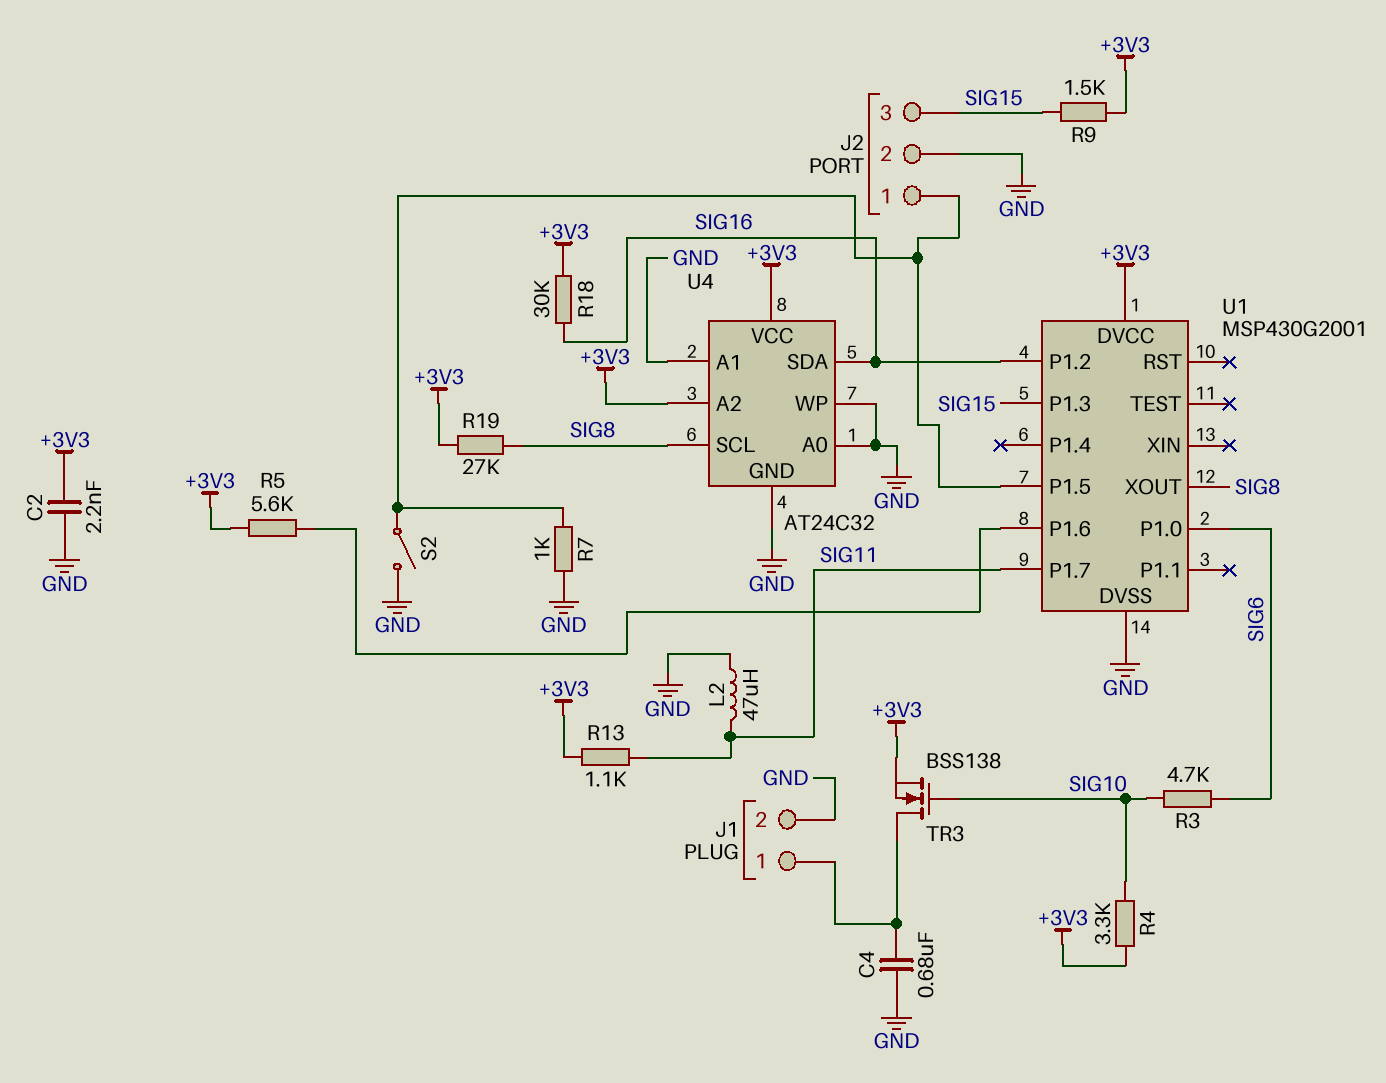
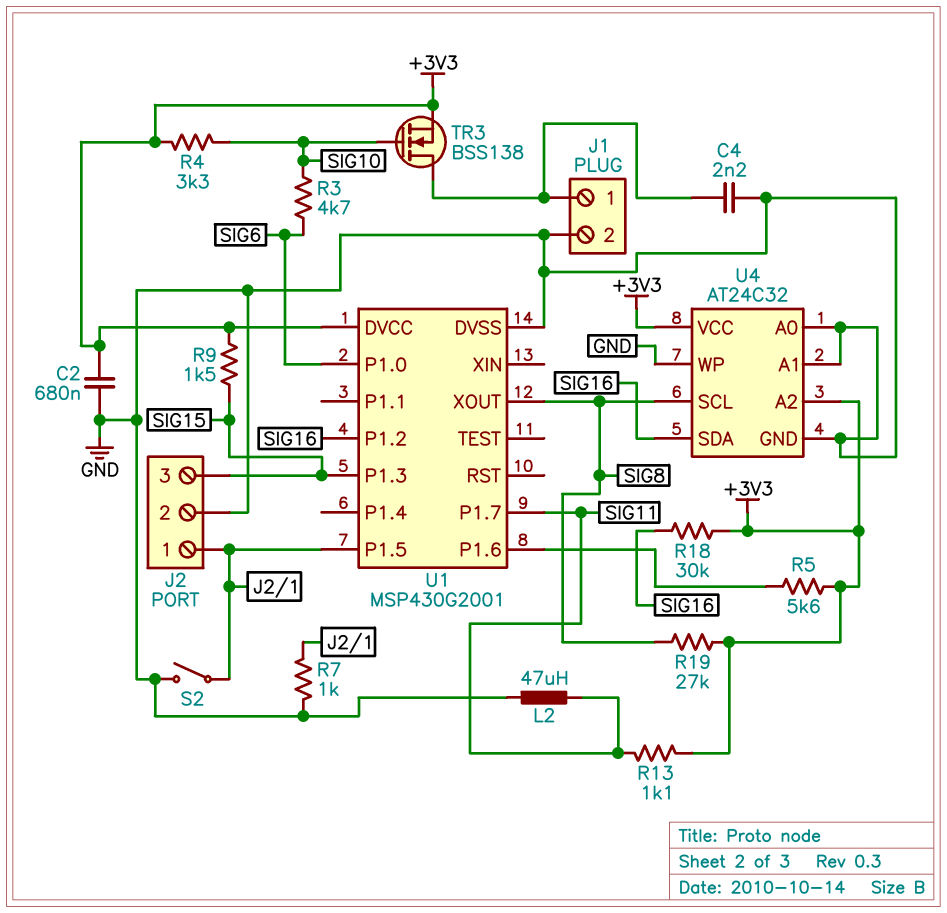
C2: 2.2nF (+3V3, GND) -> 680nF (+3V3, GND)
C4: 680nF (GND, J1/1) -> 2.2nF (GND, J1/1)

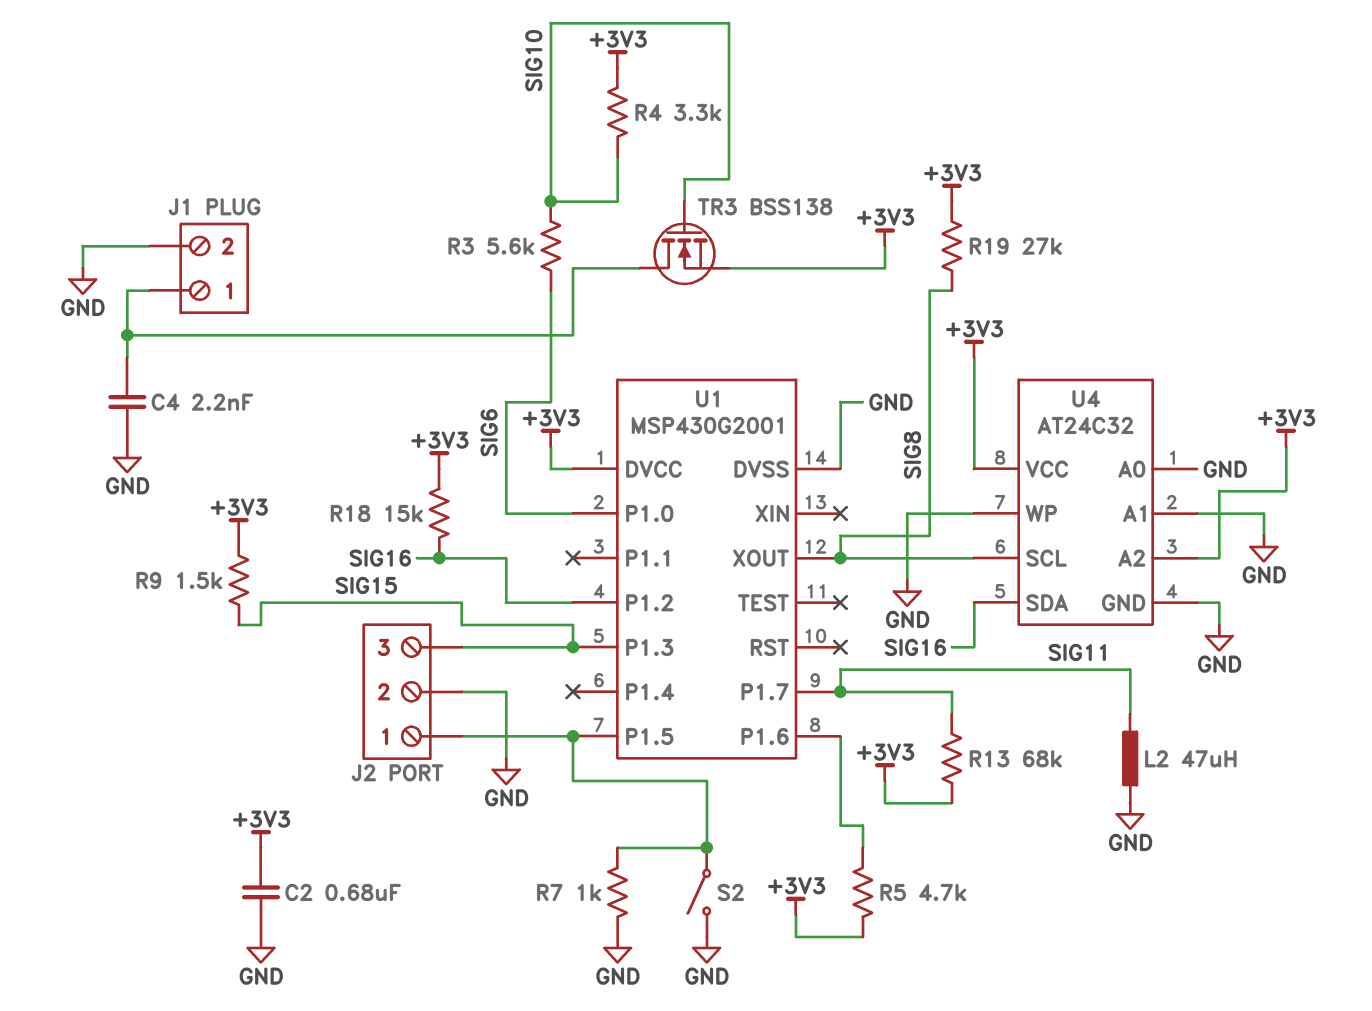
R3: 4.7k (SIG6, SIG10) -> 5.6k (SIG6, SIG10)
R5: 5.6k (+3V3, U1/P1.6) -> 4.7k (+3V3, U1/P1.6)
R13: 1.1k (+3V3, SIG11) -> 68k (+3V3, SIG11)
R18: 30k (+3V3, SIG16) -> 15k (+3V3, SIG16)

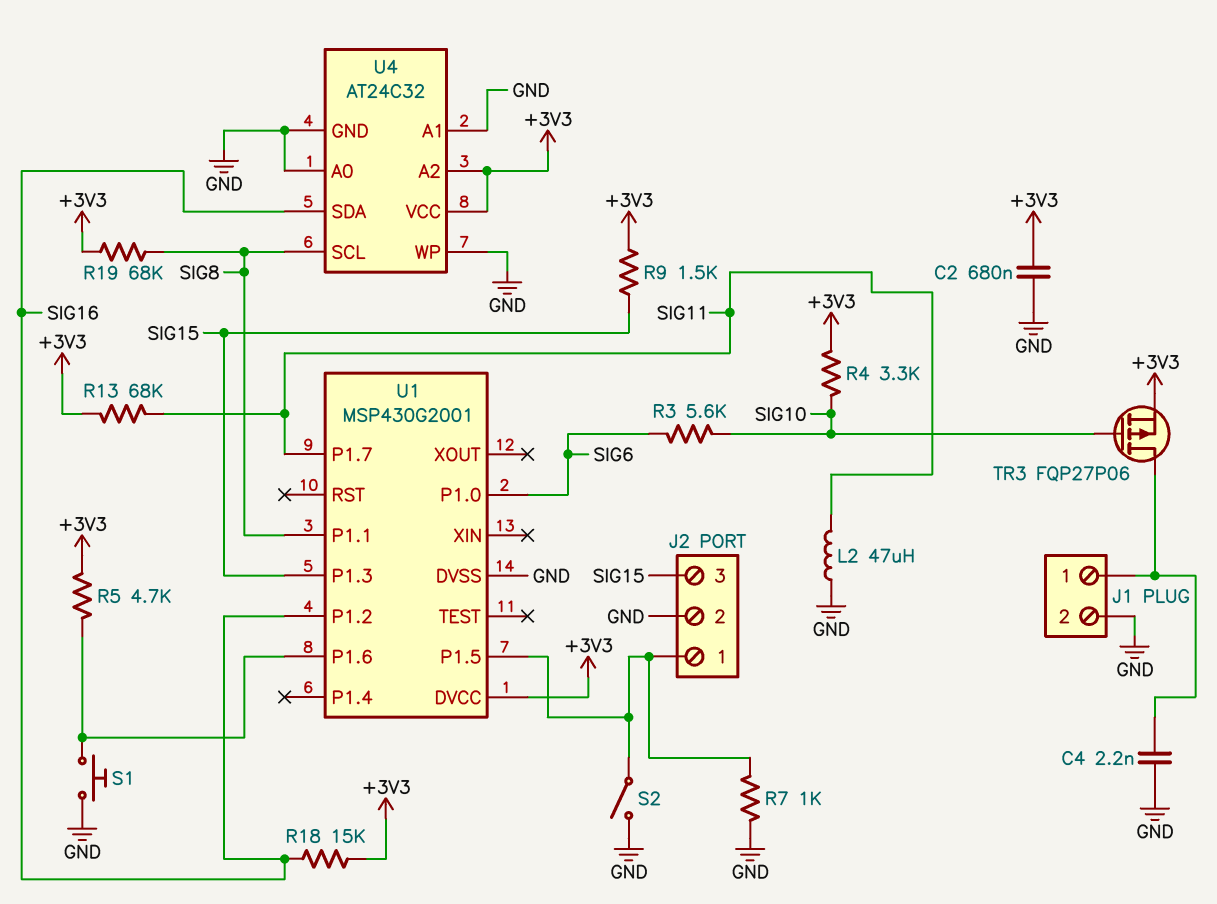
R19: 27k (+3V3, SIG8) -> 68k (+3V3, SIG8)
S1: none -> button (GND, U1/P1.6)
TR3: NMOS BSS138 (G SIG10, D J1/1, S +3V3) -> PMOS FQP27P06 (G SIG10, D J1/1, S +3V3)
U1 pin P1.1: none -> SIG8
U1 pin XOUT: SIG8 -> none

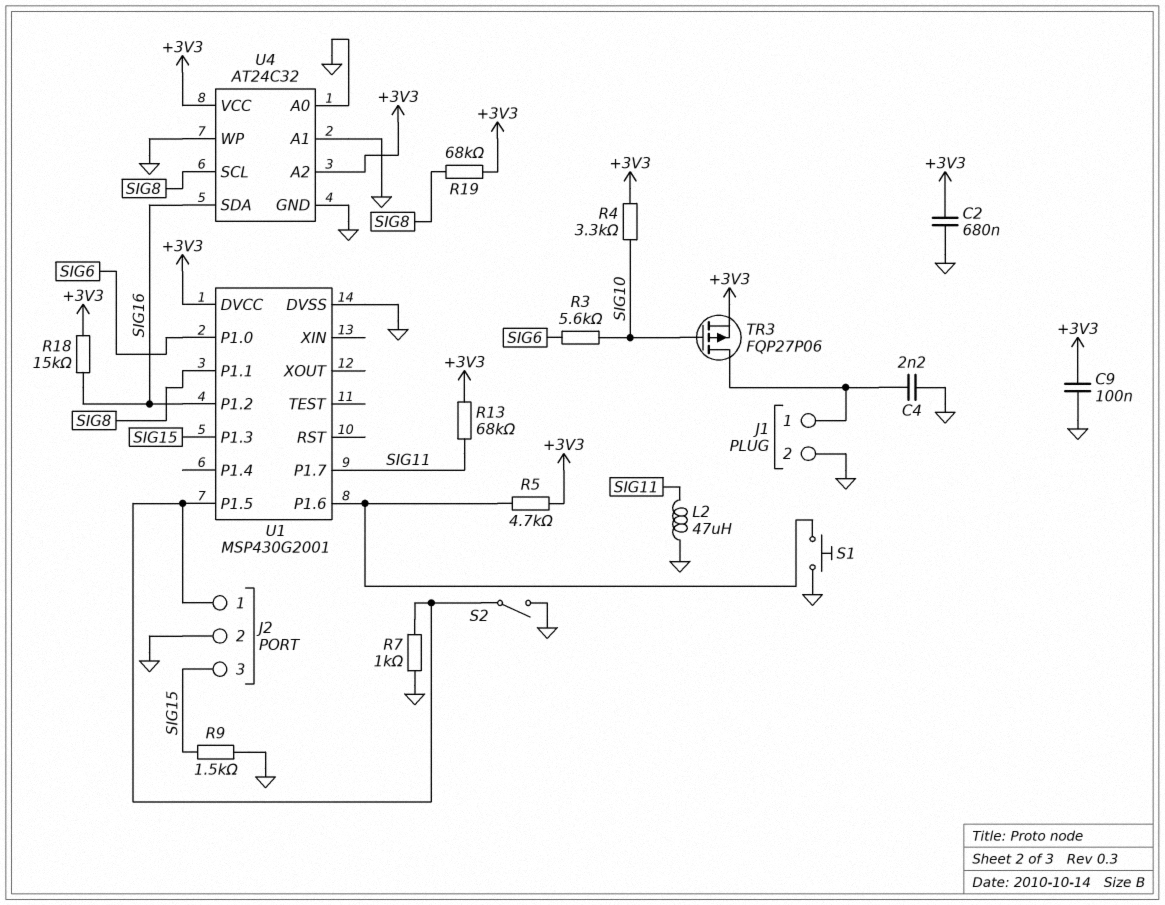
C9: none -> 100nF (+3V3, GND)
R9: 1.5k (+3V3, SIG15) -> 1.5k (GND, SIG15)

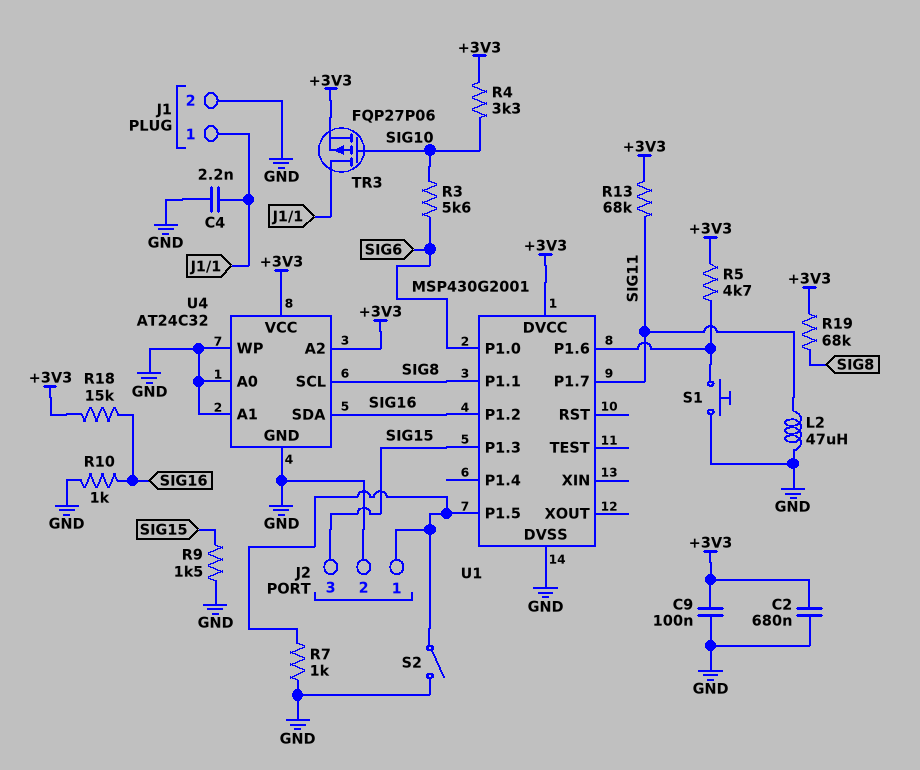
R10: none -> 1k (GND, SIG16)

